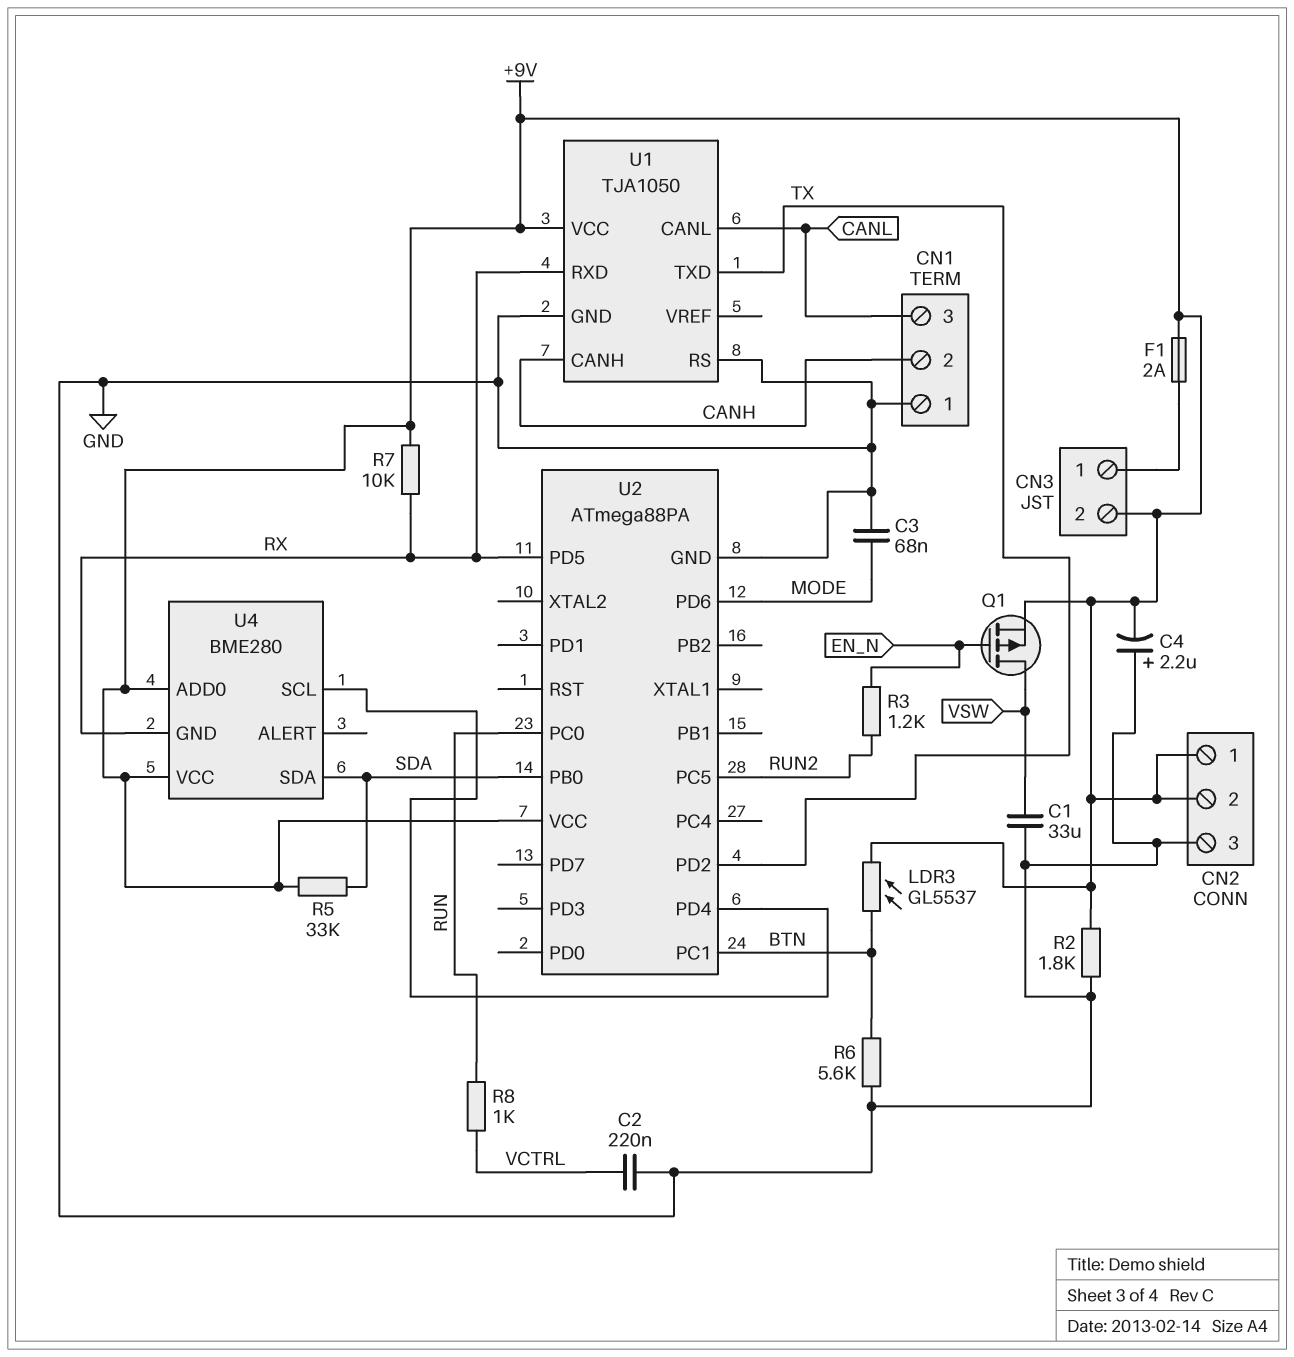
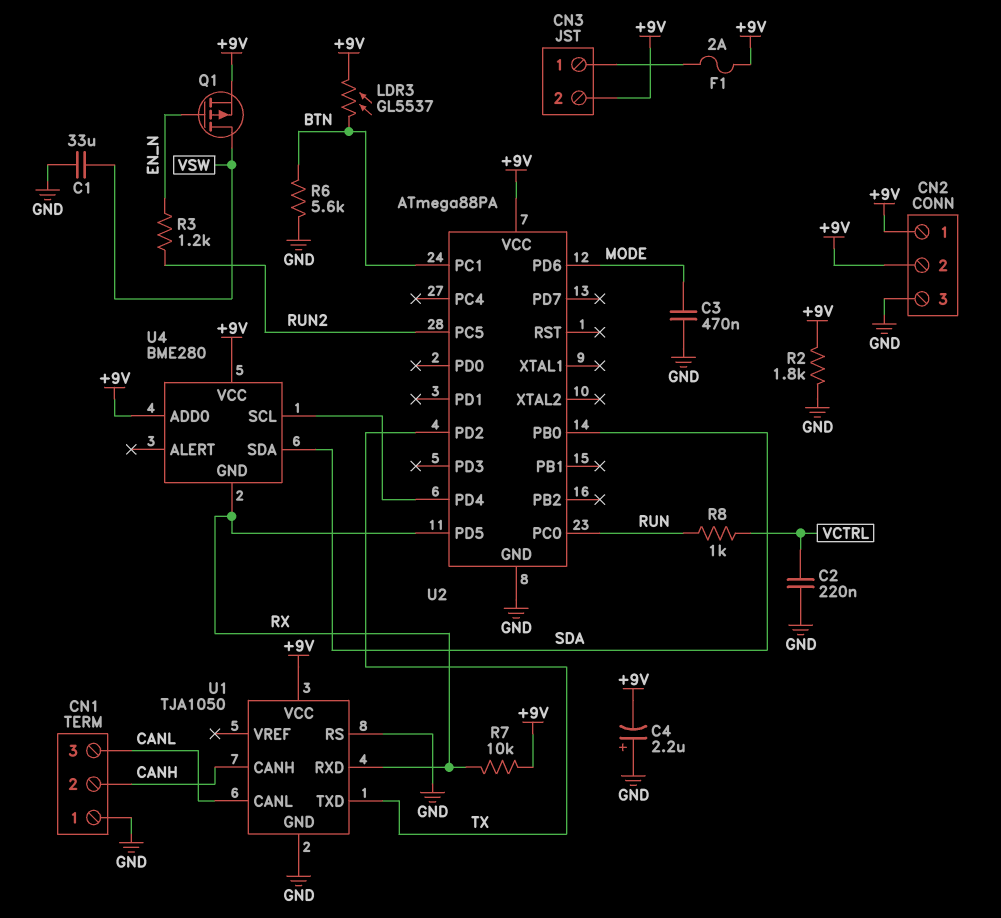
C3: 68nF (GND, MODE) -> 470nF (GND, MODE)
R5: 33k (+9V, SDA) -> none

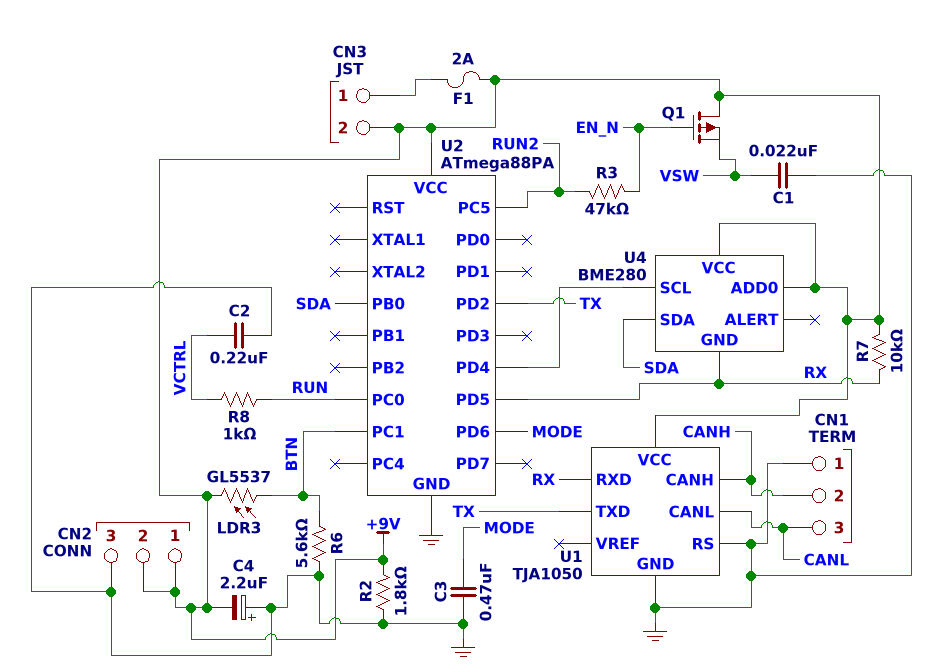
C1: 33uF (GND, VSW) -> 22nF (GND, VSW)
Q1: PMOS (G EN_N, D VSW, S +9V) -> PMOS (G EN_N, D +9V, S VSW)
R3: 1.2k (EN_N, RUN2) -> 47k (EN_N, RUN2)

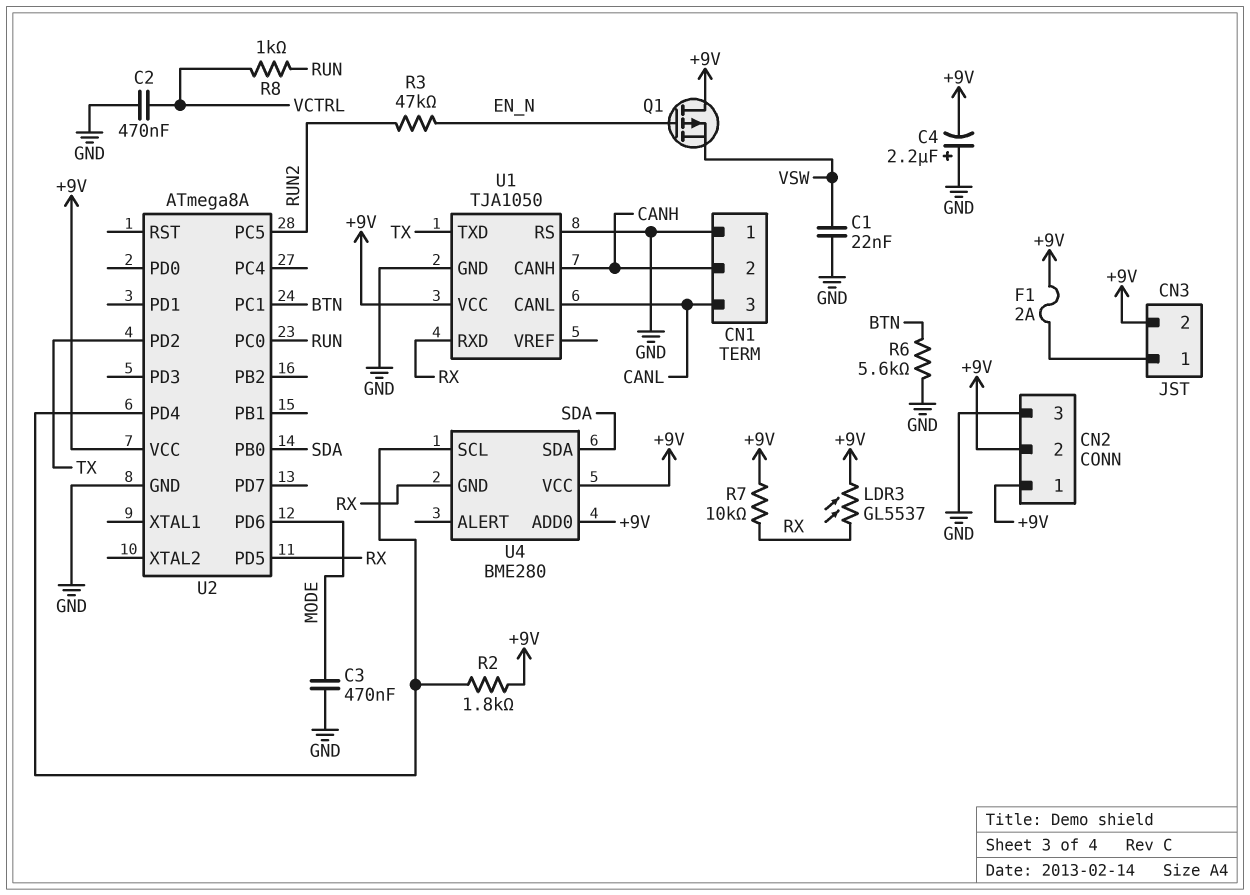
C2: 220nF (GND, VCTRL) -> 470nF (GND, VCTRL)
LDR3: GL5537 (+9V, BTN) -> GL5537 (+9V, RX)
R2: 1.8k (+9V, GND) -> 1.8k (+9V, U2/PD4)
U2: ATmega88PA -> ATmega8A

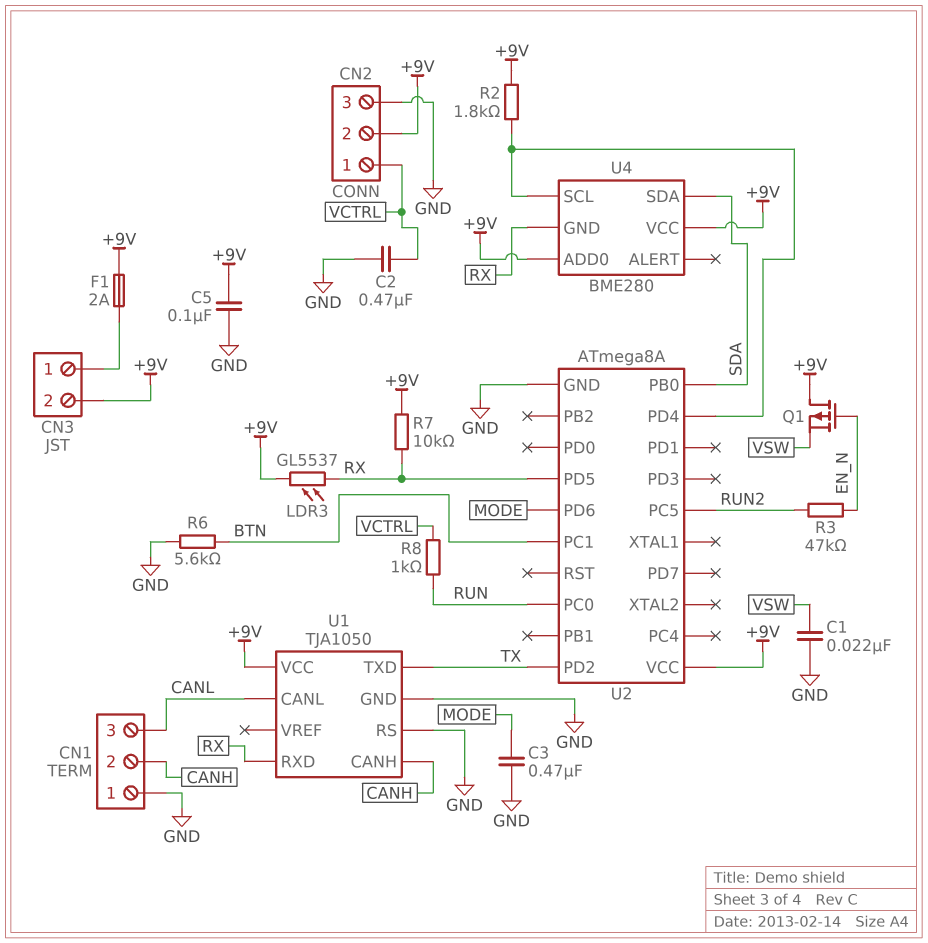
C4: 2.2uF (plus GND, minus +9V) -> none
C5: none -> 100nF (+9V, GND)
CN2 pin 1: +9V -> VCTRL

